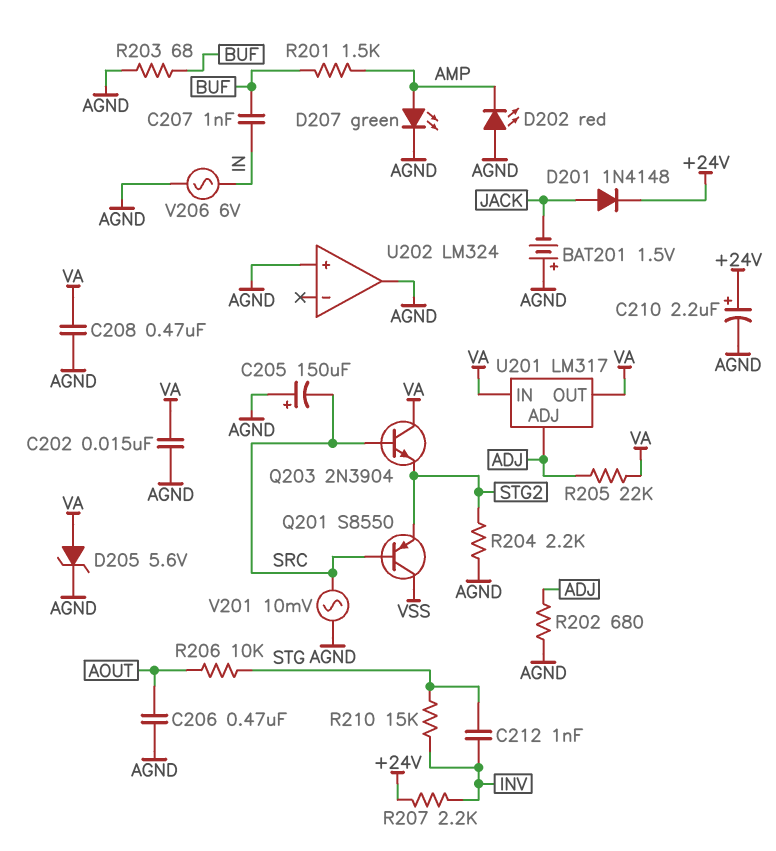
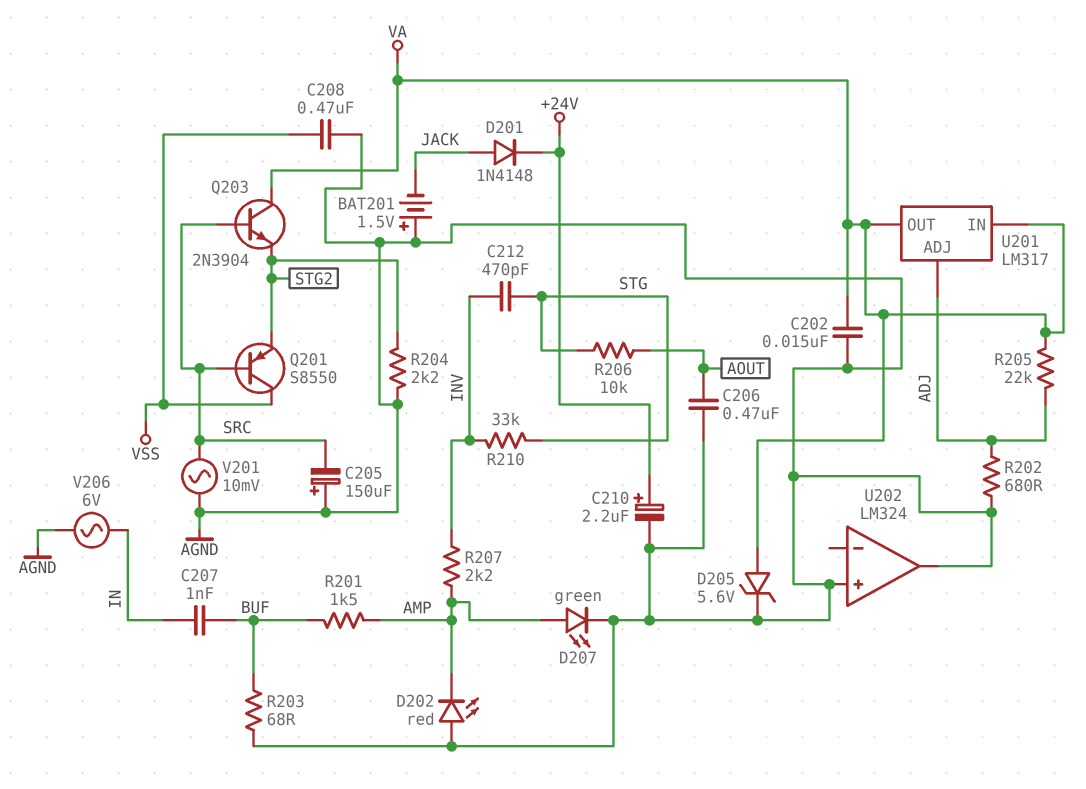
C208: 470nF (AGND, VA) -> 470nF (AGND, VSS)
C212: 1nF (INV, STG) -> 470pF (INV, STG)
R207: 2.2k (+24V, INV) -> 2.2k (AMP, INV)
R210: 15k (INV, STG) -> 33k (INV, STG)

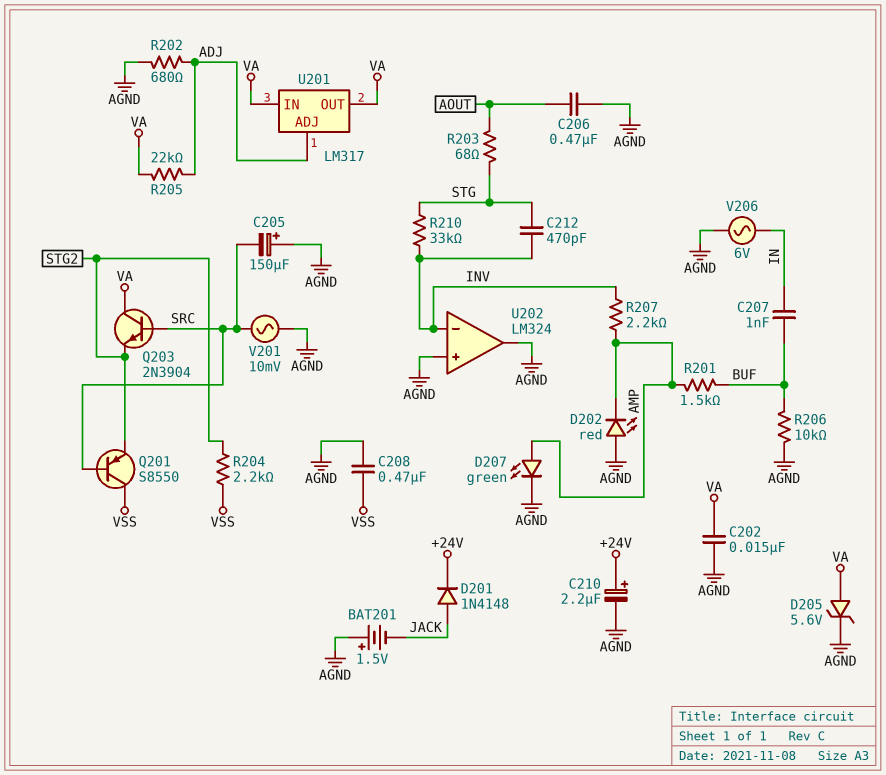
R203: 68 (AGND, BUF) -> 68 (AOUT, STG)
R204: 2.2k (AGND, STG2) -> 2.2k (STG2, VSS)
R206: 10k (AOUT, STG) -> 10k (AGND, BUF)
U202 pin in-: none -> INV

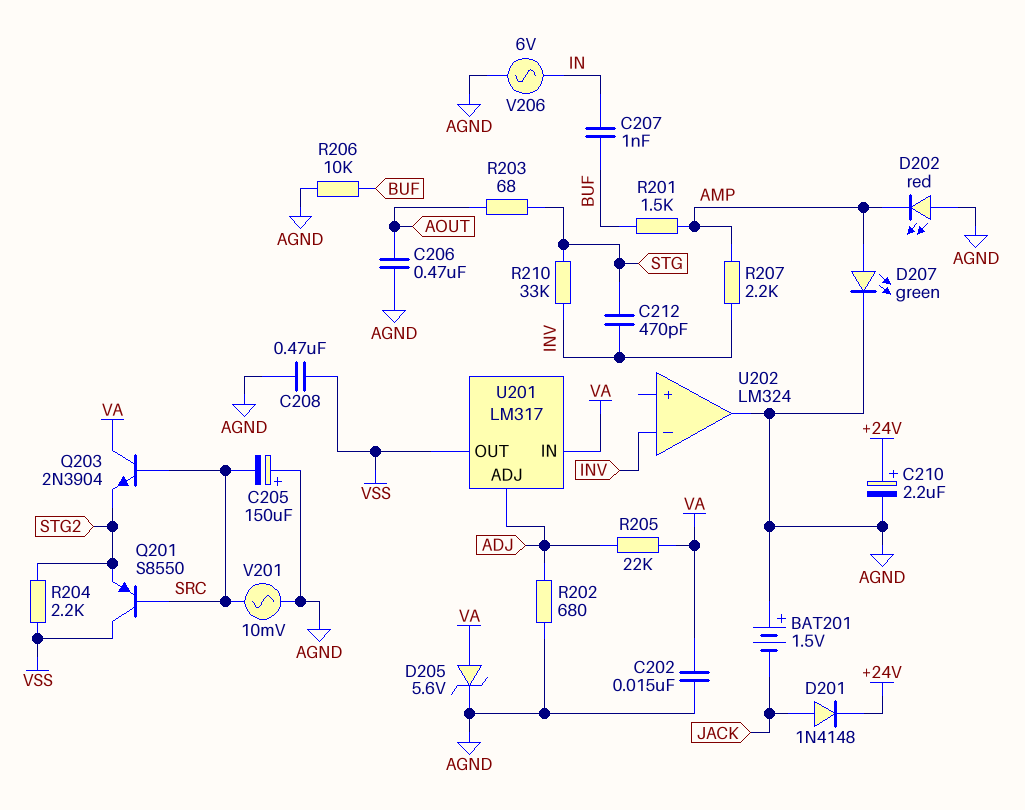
U201 pin OUT: VA -> VSS
U202 pin in+: AGND -> none

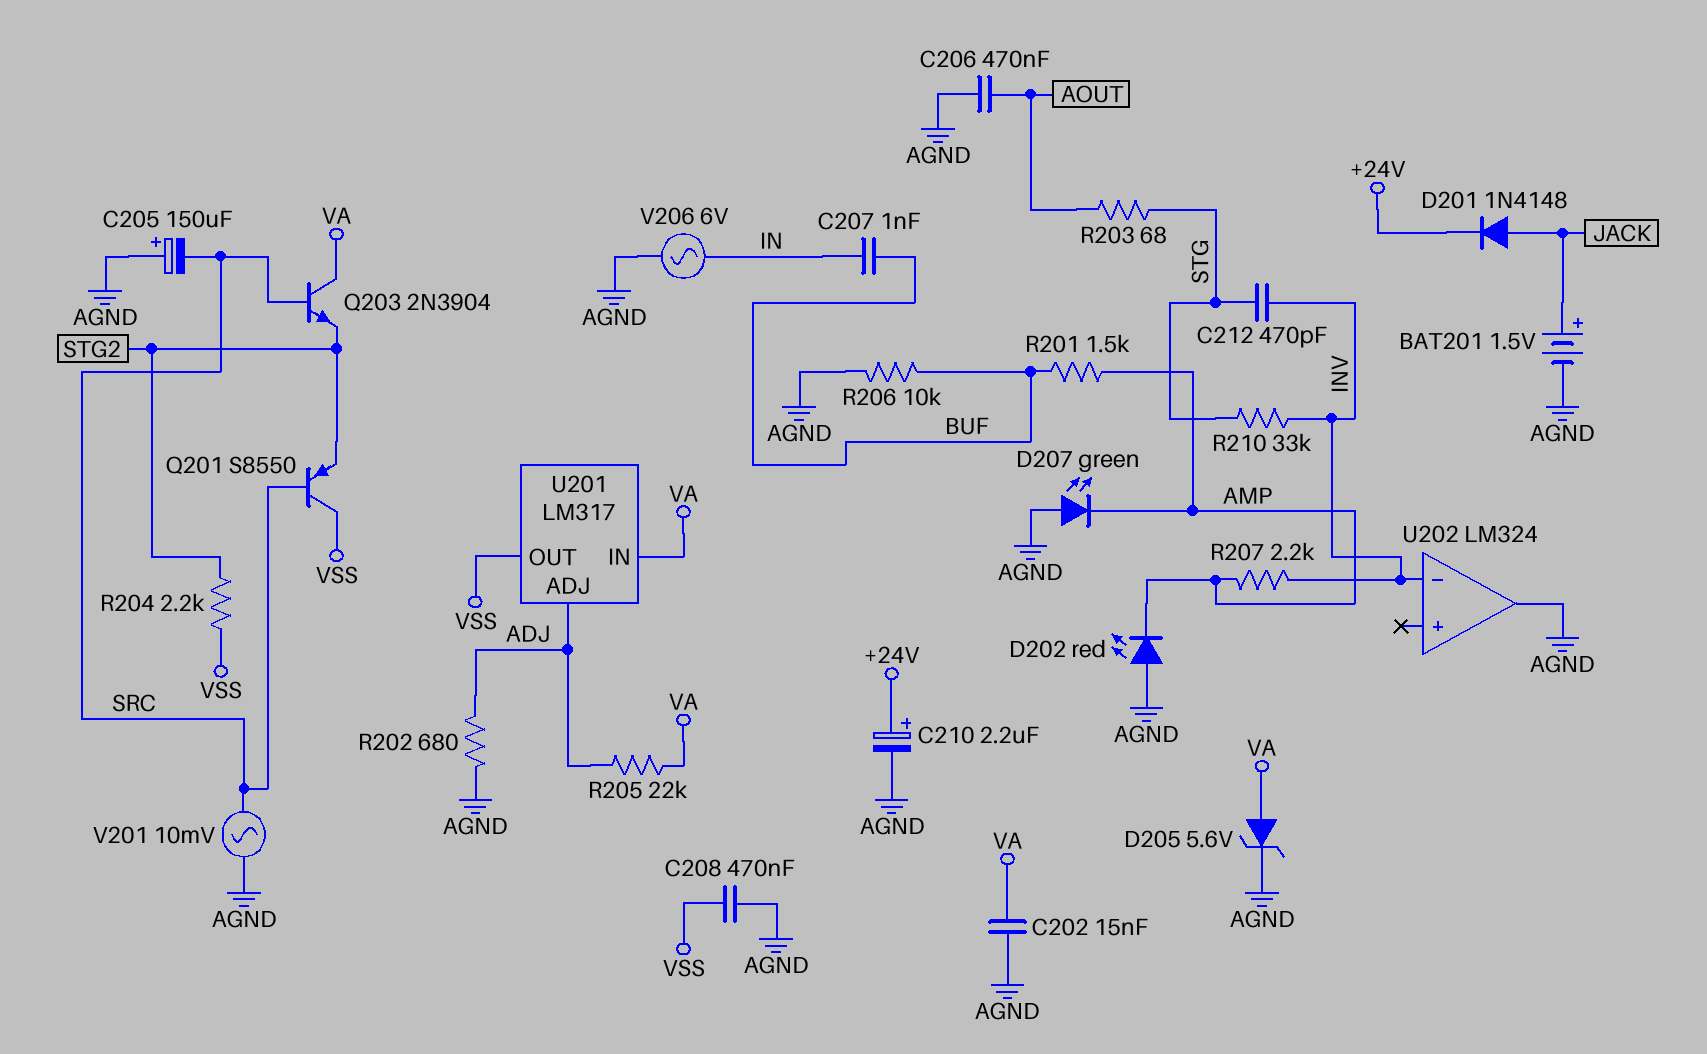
BAT201: 1.5V (plus AGND, minus JACK) -> 1.5V (plus JACK, minus AGND)
D207: LED green (A AMP, K AGND) -> LED green (A AGND, K AMP)

